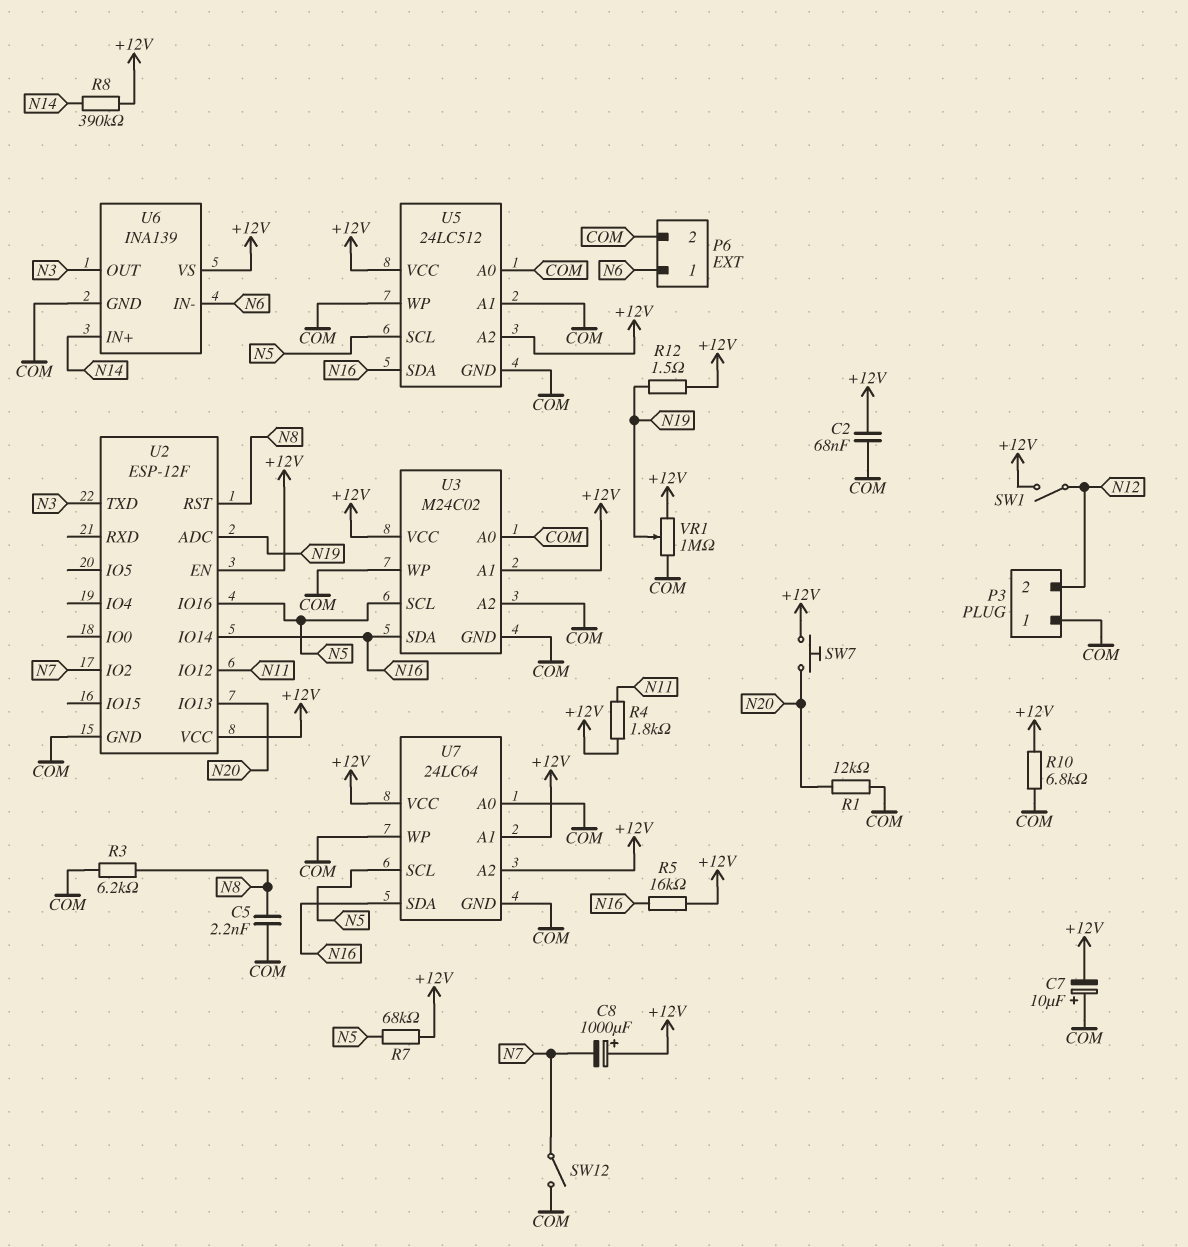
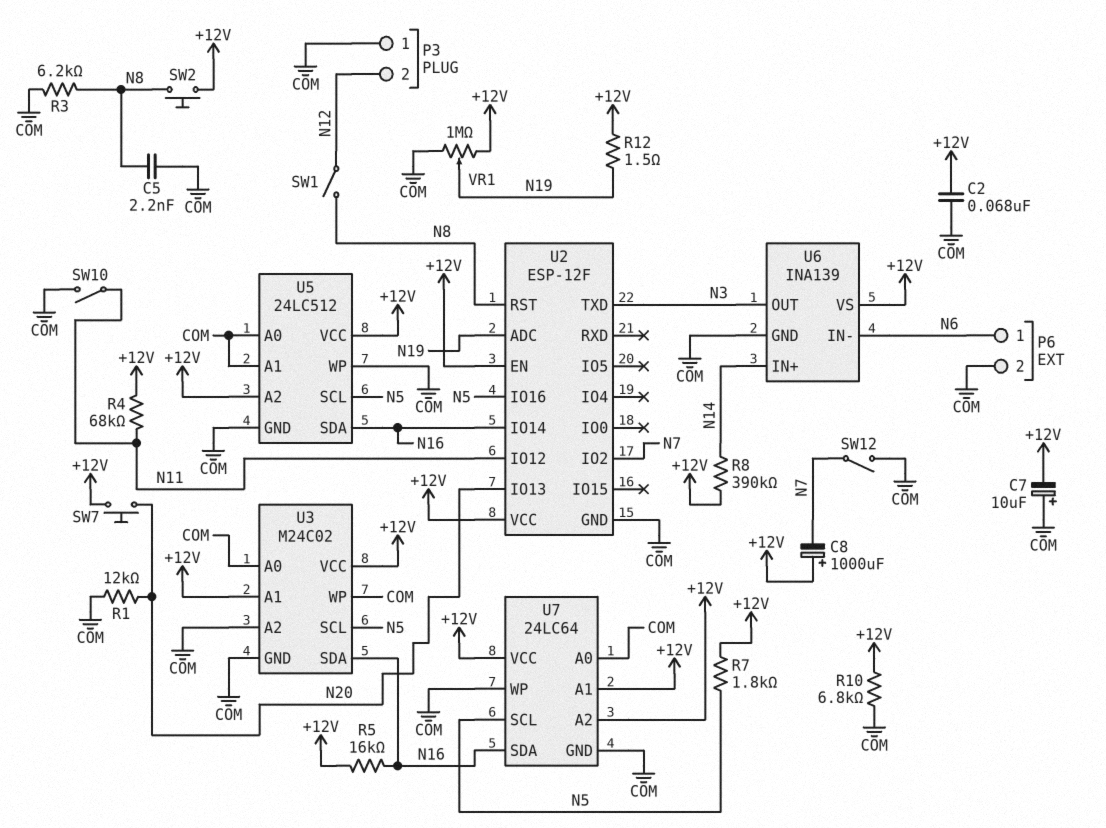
R4: 1.8k (+12V, N11) -> 68k (+12V, N11)
R7: 68k (+12V, N5) -> 1.8k (+12V, N5)
SW1: switch (+12V, N12) -> switch (N8, N12)
SW2: none -> button (+12V, N8)
SW10: none -> switch (COM, N11)

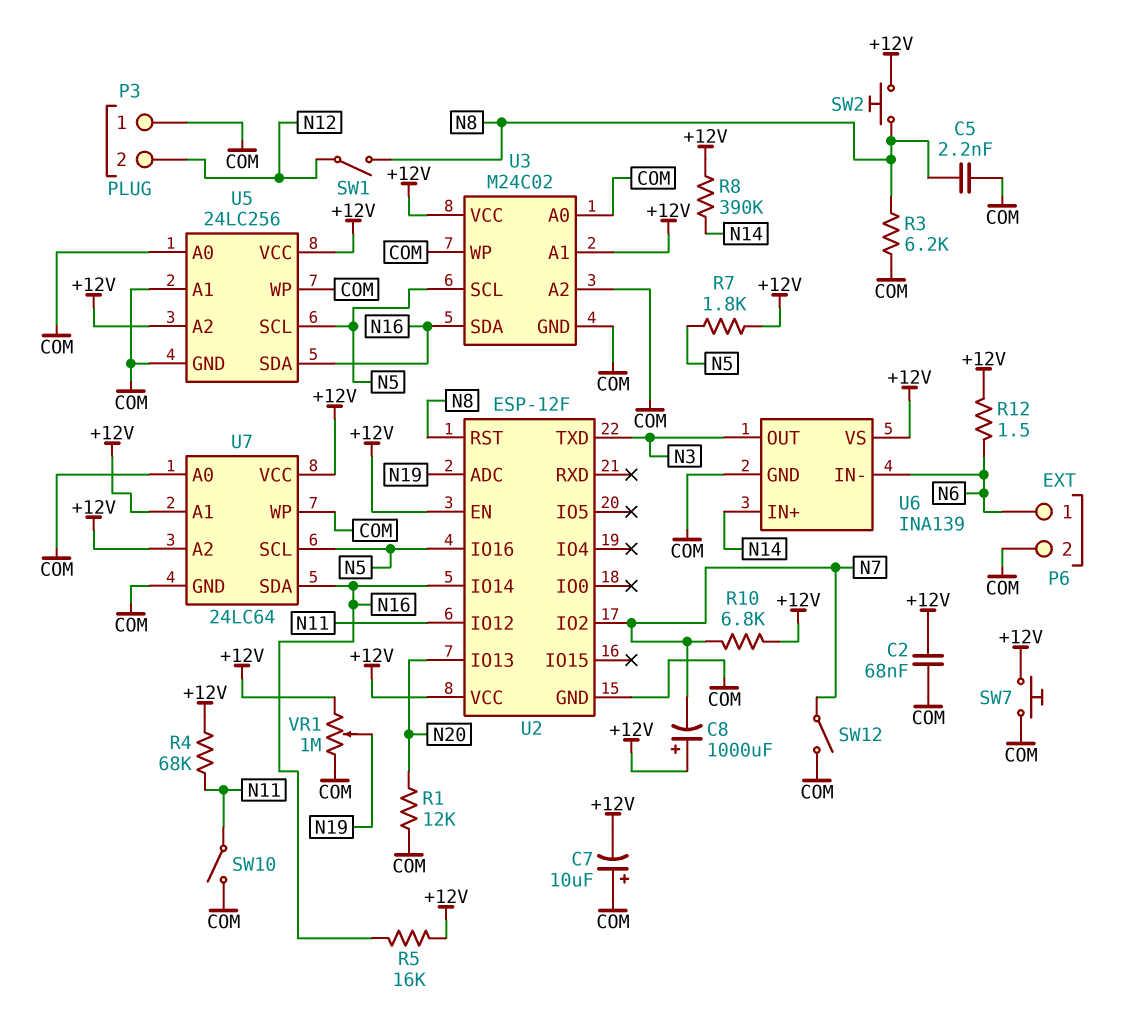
R10: 6.8k (+12V, COM) -> 6.8k (+12V, N7)
R12: 1.5 (+12V, N19) -> 1.5 (+12V, N6)
SW7: button (+12V, N20) -> button (+12V, COM)
U5: 24LC512 -> 24LC256

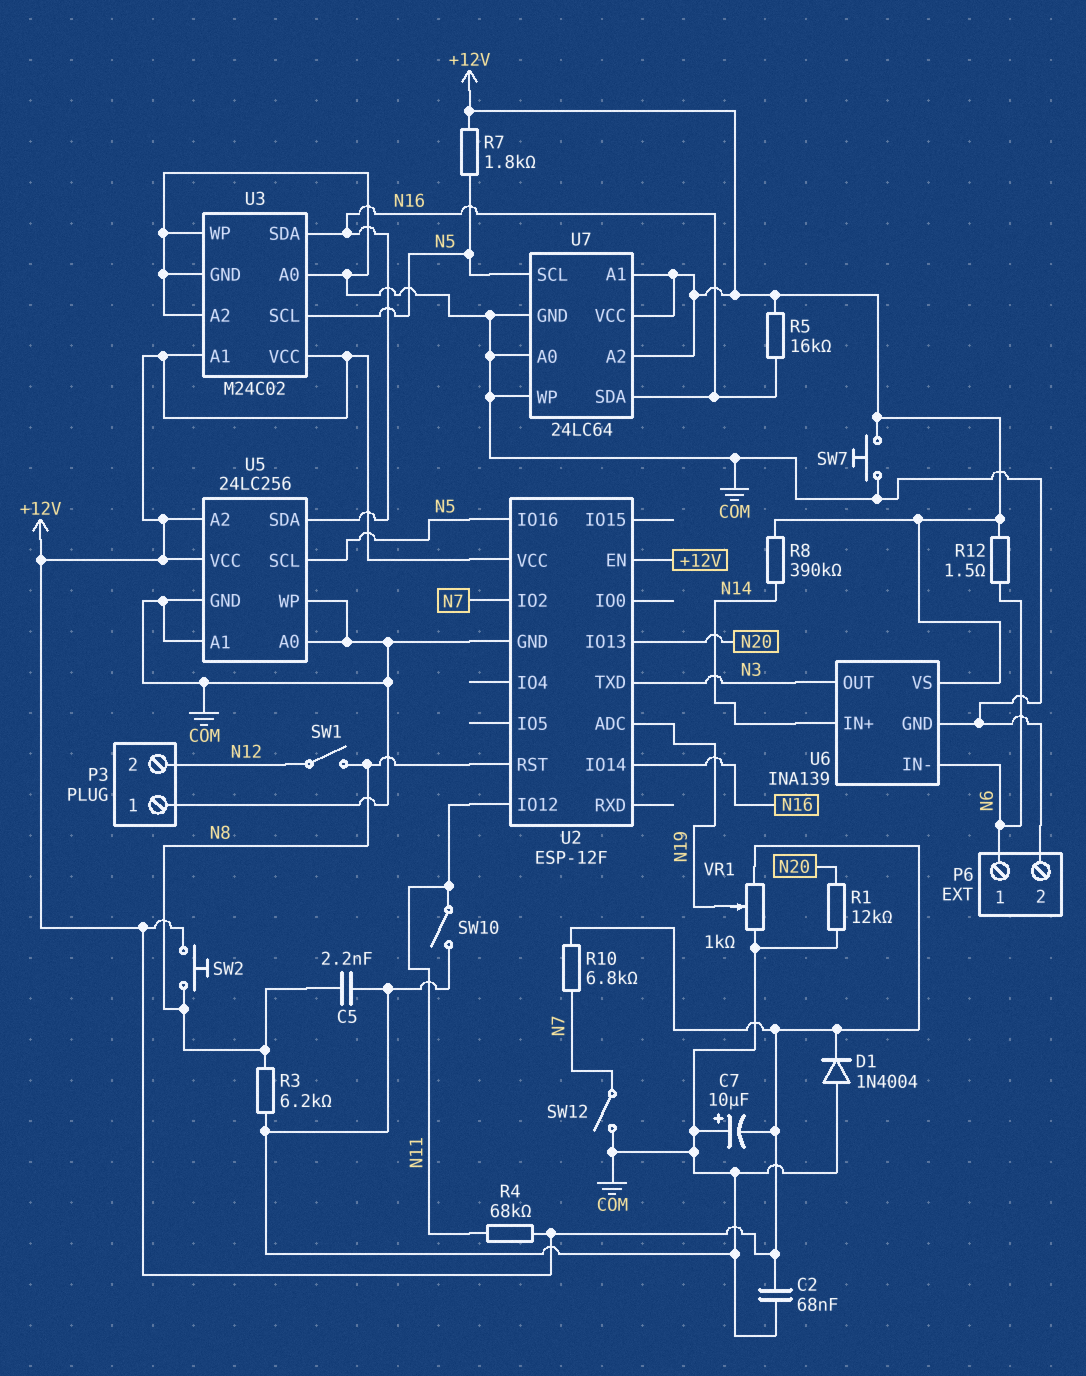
C8: 1000uF (plus +12V, minus N7) -> none
D1: none -> diode 1N4004 (A COM, K +12V)
VR1: 1M (+12V, COM, wiper N19) -> 1k (+12V, COM, wiper N19)

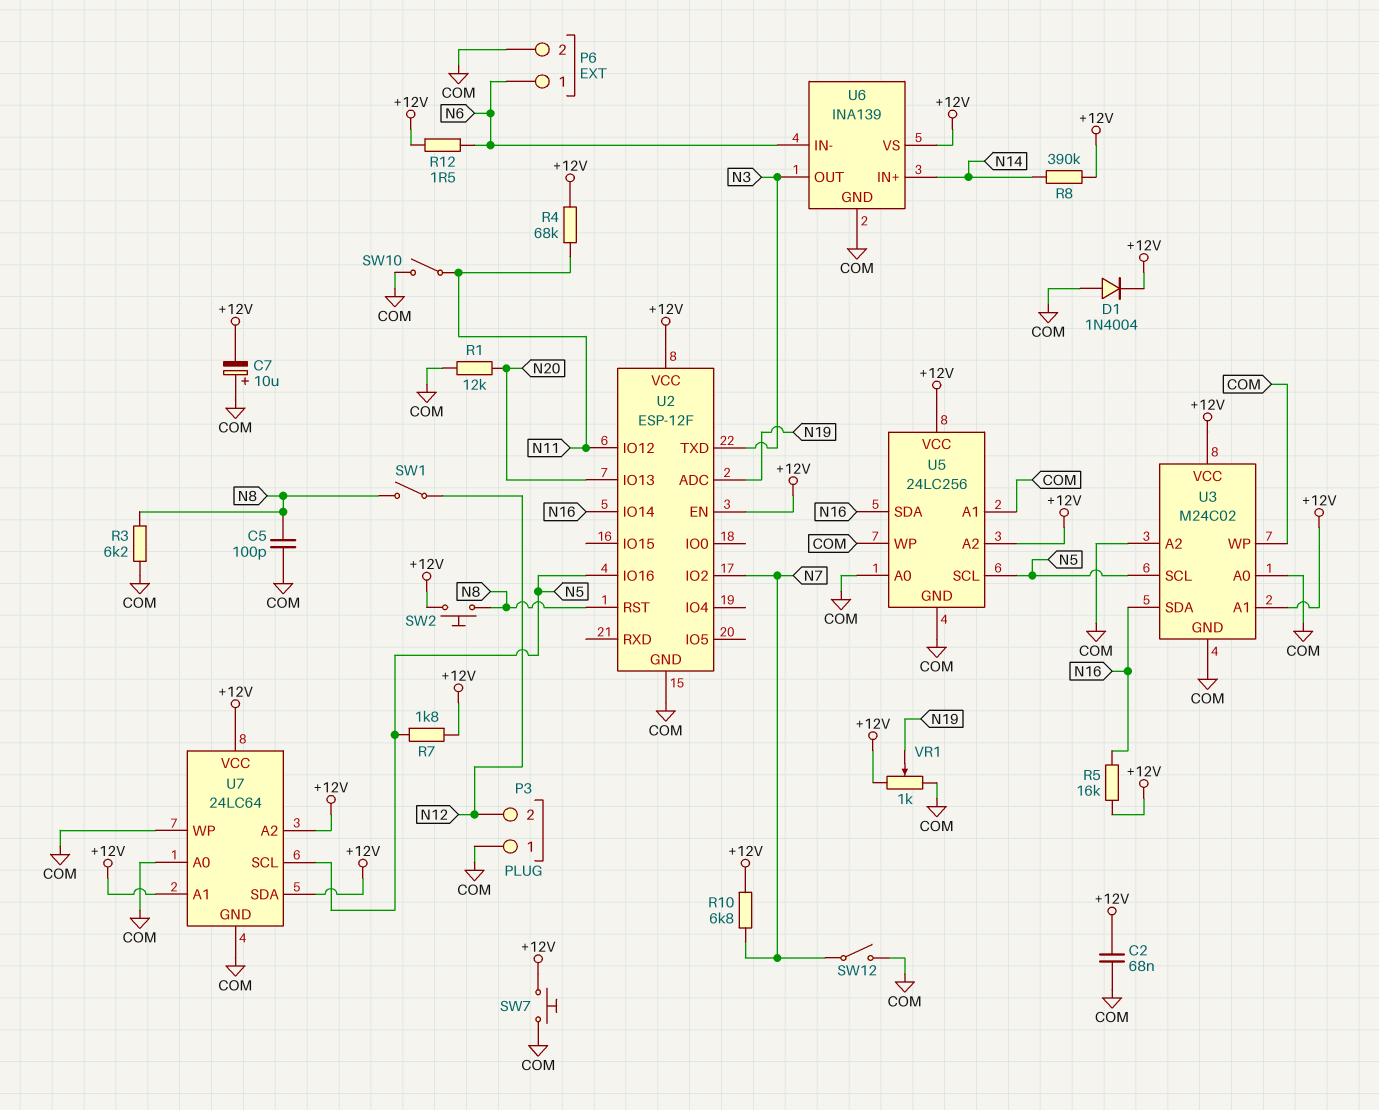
C5: 2.2nF (COM, N8) -> 100pF (COM, N8)
U7 pin SDA: N16 -> +12V

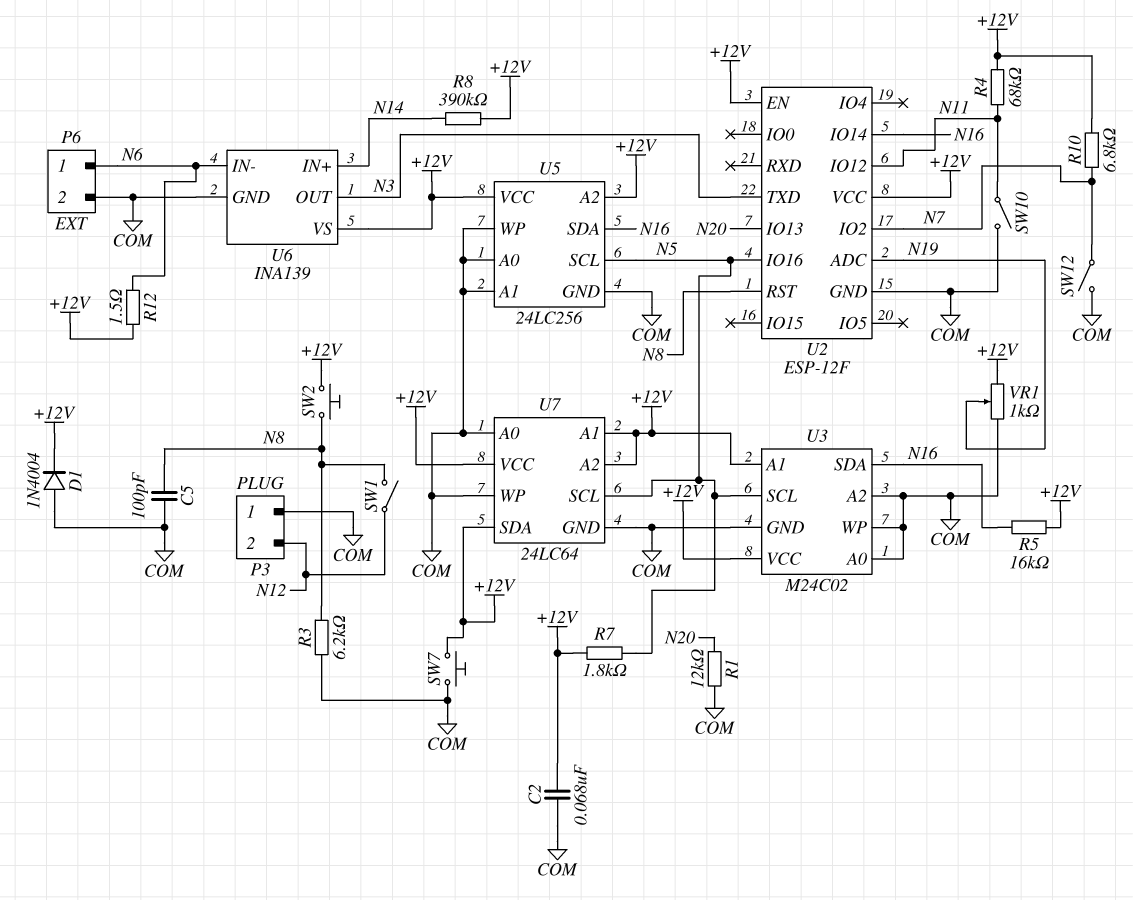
C7: 10uF (plus COM, minus +12V) -> none

